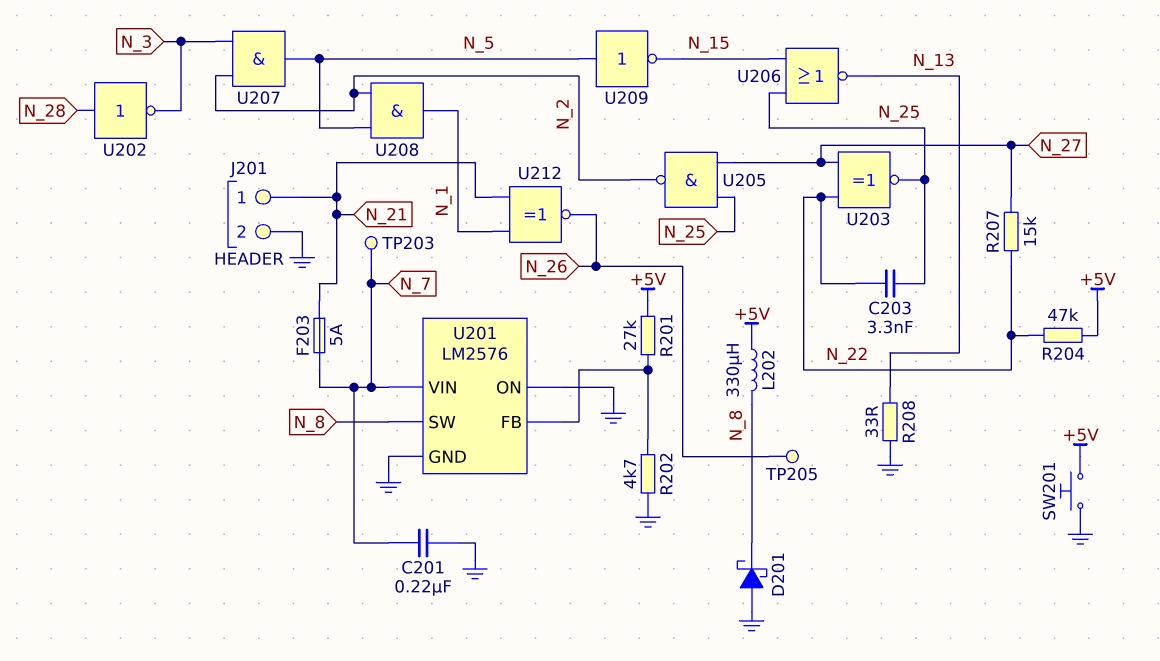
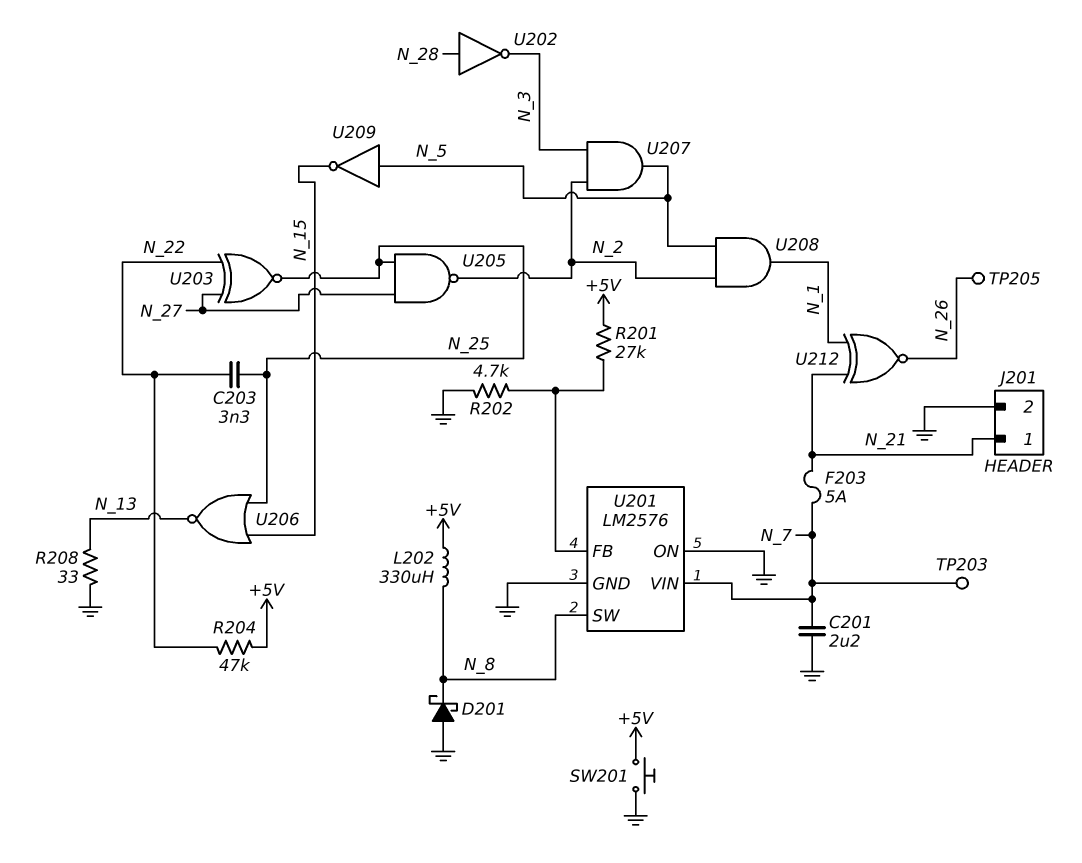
C201: 220nF (GND, N_7) -> 2.2uF (GND, N_7)
R207: 15k (N_22, N_27) -> none

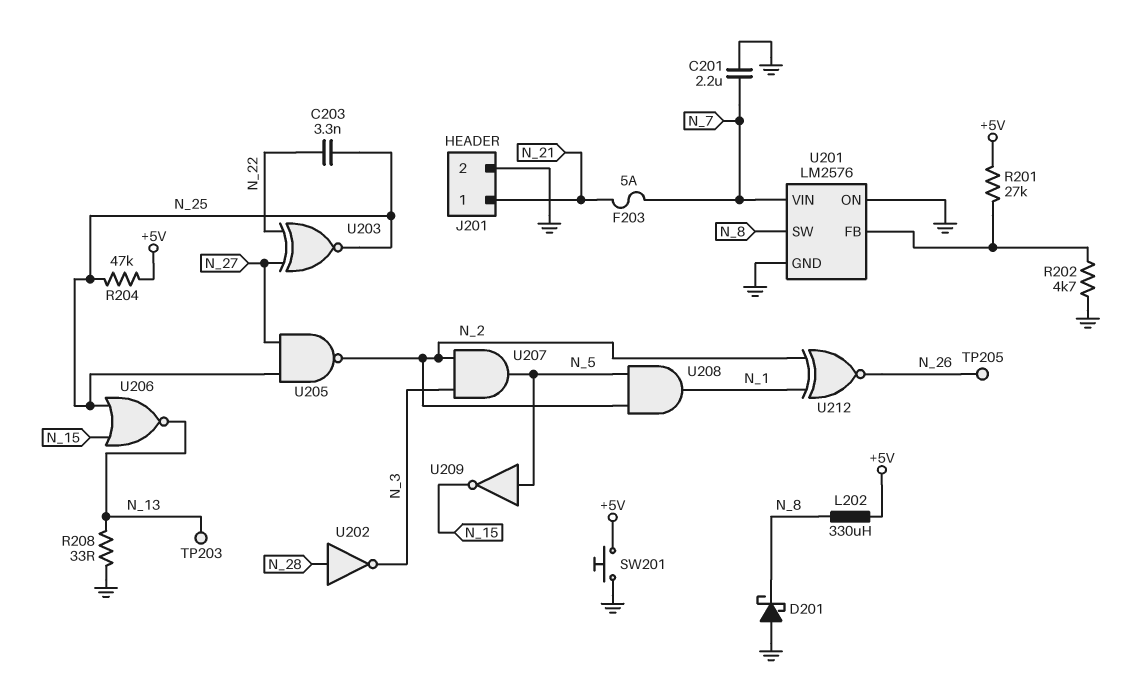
R204: 47k (+5V, N_22) -> 47k (+5V, N_25)
TP203: test point (N_7) -> test point (N_13)
U212: XNOR (in N_1, in N_21, out N_26) -> XNOR (in N_1, in N_2, out N_26)

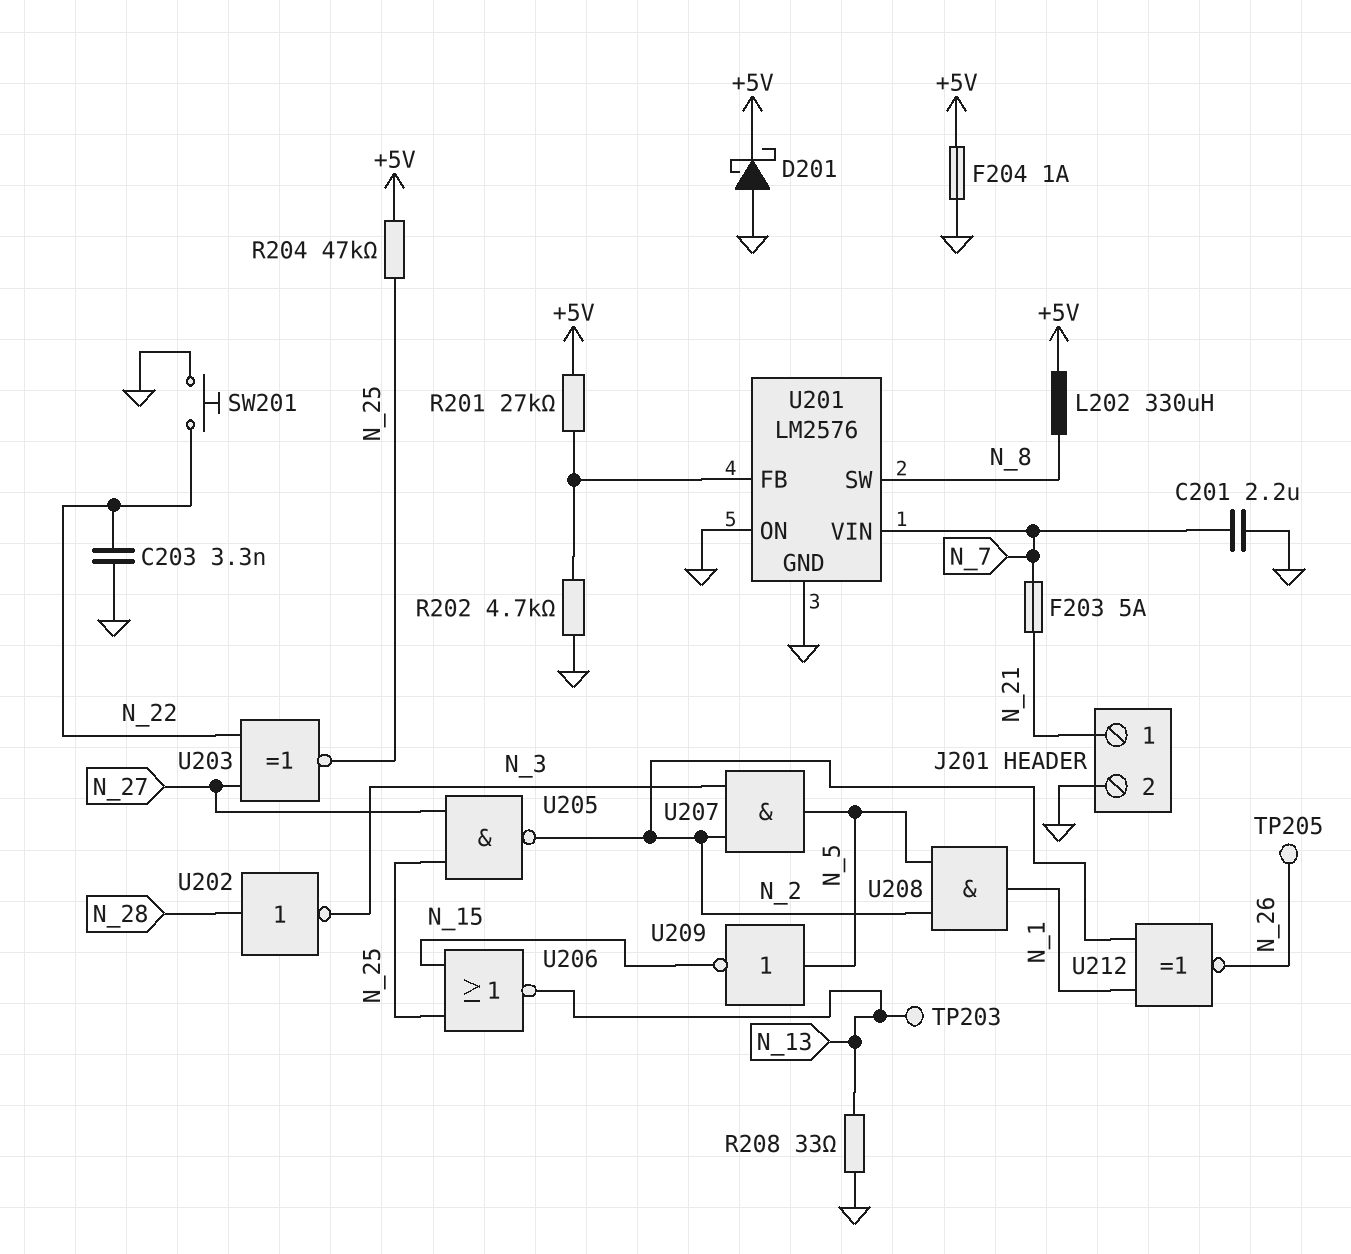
C203: 3.3nF (N_22, N_25) -> 3.3nF (GND, N_22)
D201: schottky (A GND, K N_8) -> schottky (A GND, K +5V)
F204: none -> 1A (+5V, GND)
SW201: button (+5V, GND) -> button (GND, N_22)

